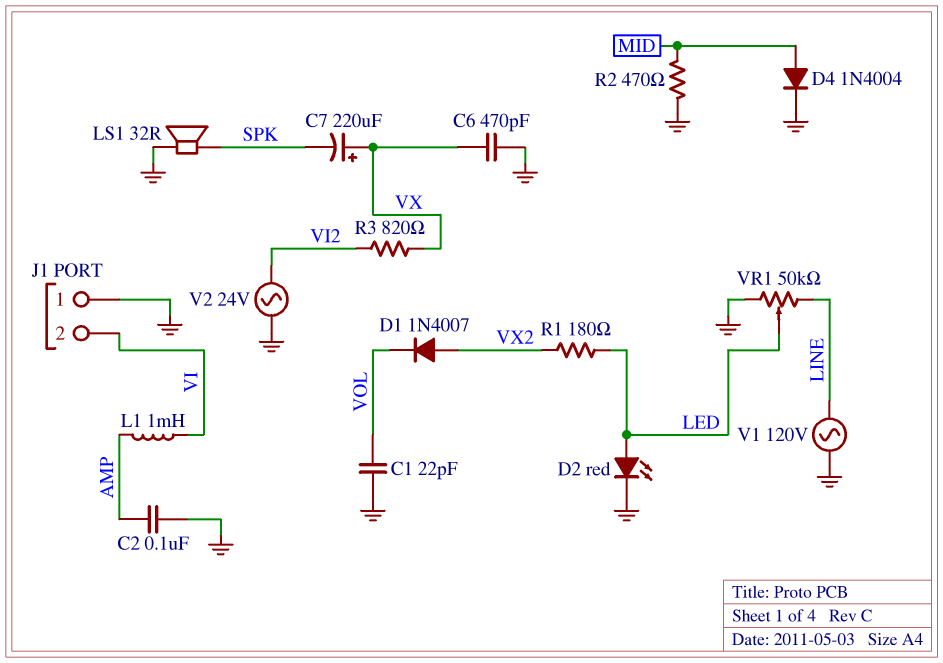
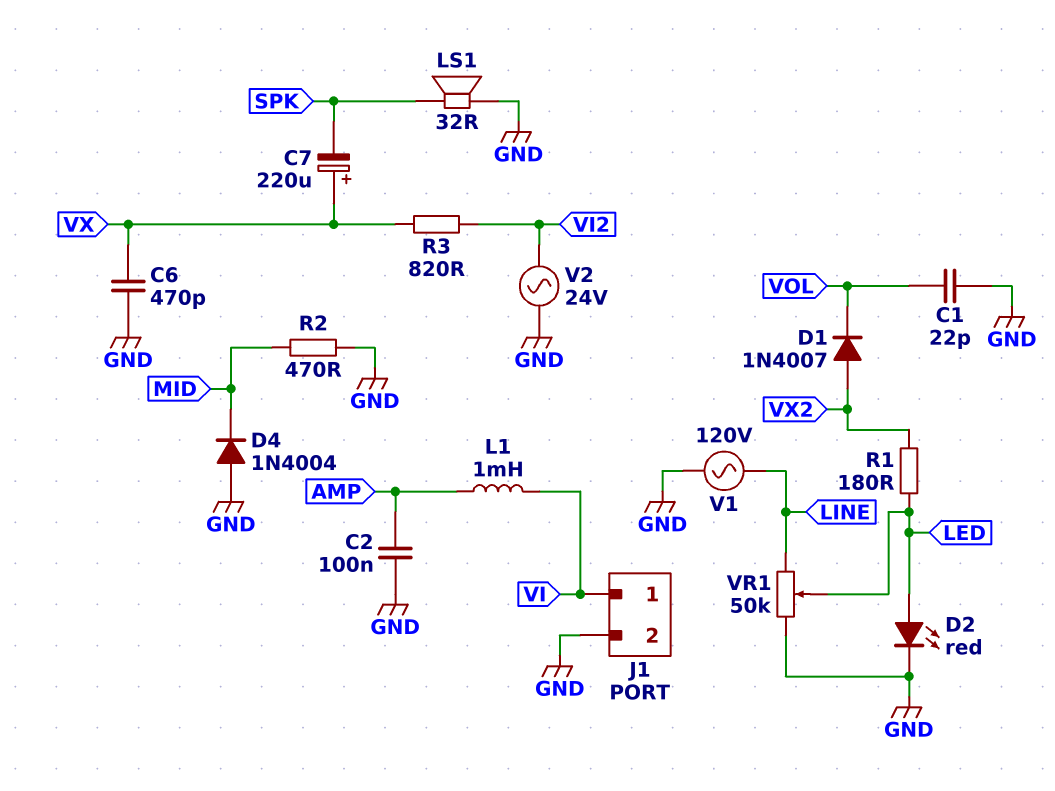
D4: diode 1N4004 (A MID, K GND) -> diode 1N4004 (A GND, K MID)
J1 pin 1: GND -> VI
J1 pin 2: VI -> GND

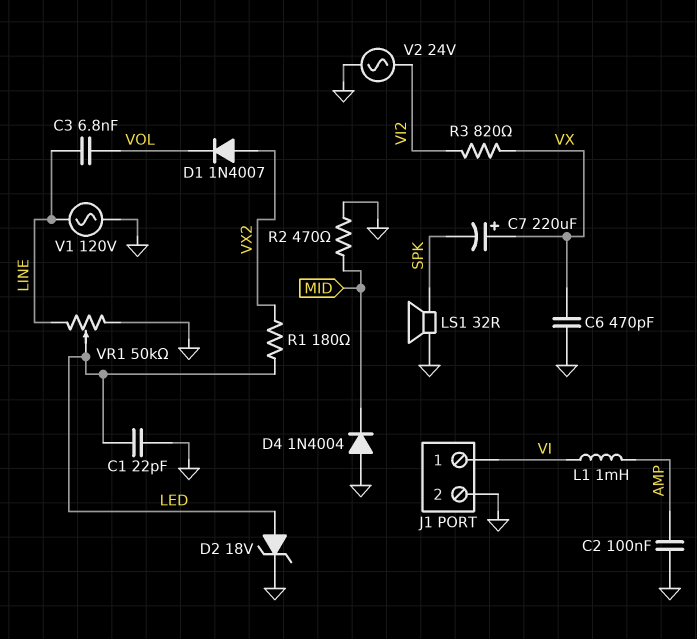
C1: 22pF (GND, VOL) -> 22pF (GND, LED)
C3: none -> 6.8nF (LINE, VOL)
D2: LED red (A LED, K GND) -> zener 18V (A LED, K GND)

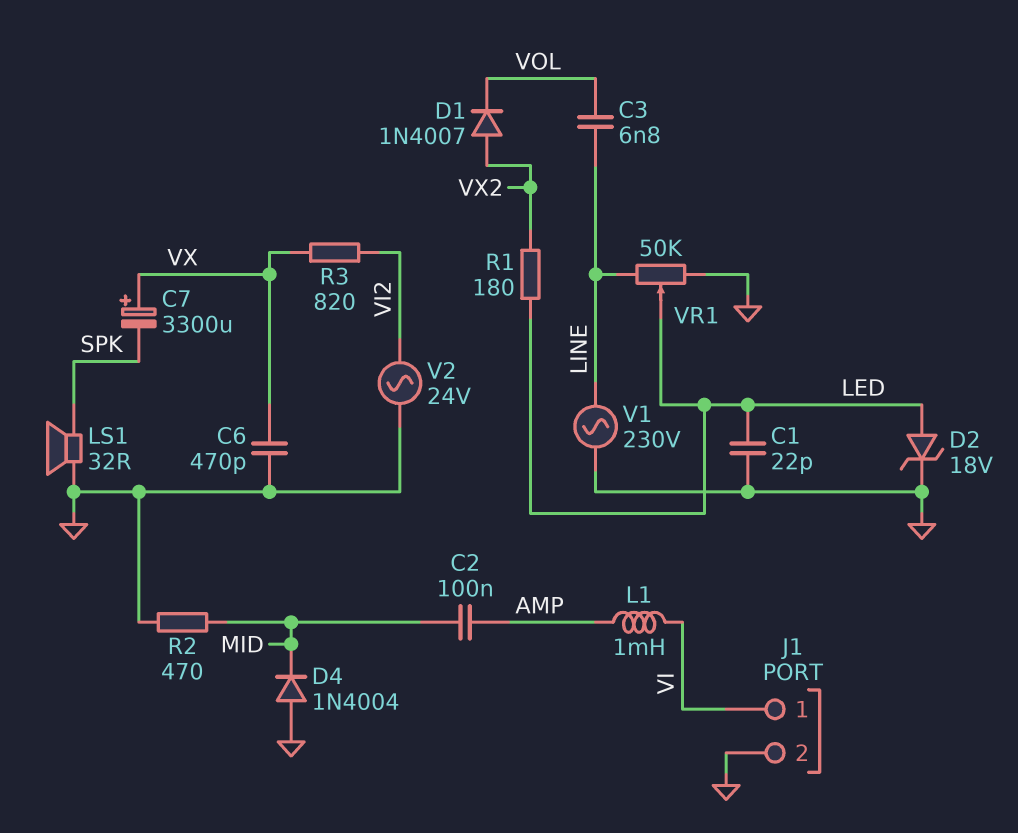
C2: 100nF (AMP, GND) -> 100nF (AMP, MID)
C7: 220uF (plus VX, minus SPK) -> 3300uF (plus VX, minus SPK)
V1: AC 120V (GND, LINE) -> AC 230V (GND, LINE)

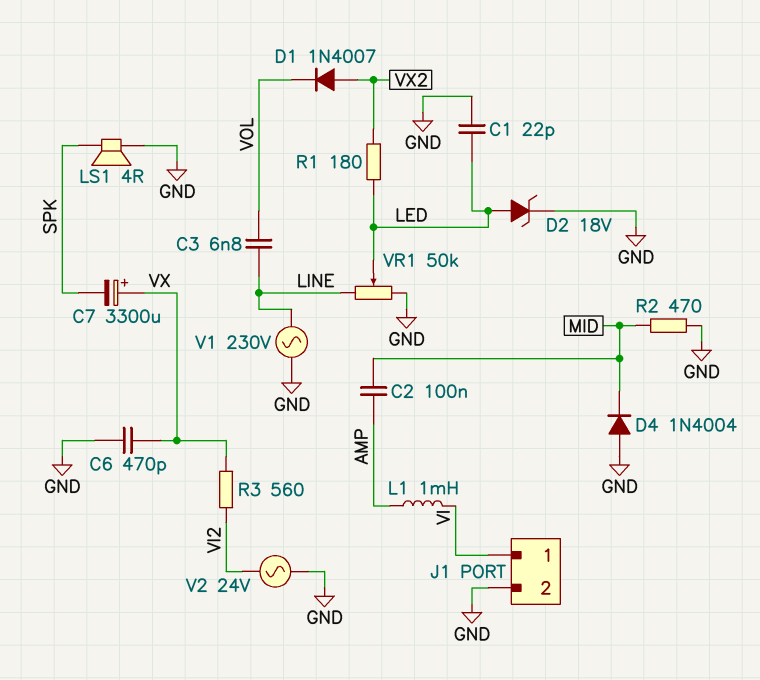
LS1: speaker 32R (GND, SPK) -> speaker 4R (GND, SPK)
R3: 820 (VI2, VX) -> 560 (VI2, VX)

